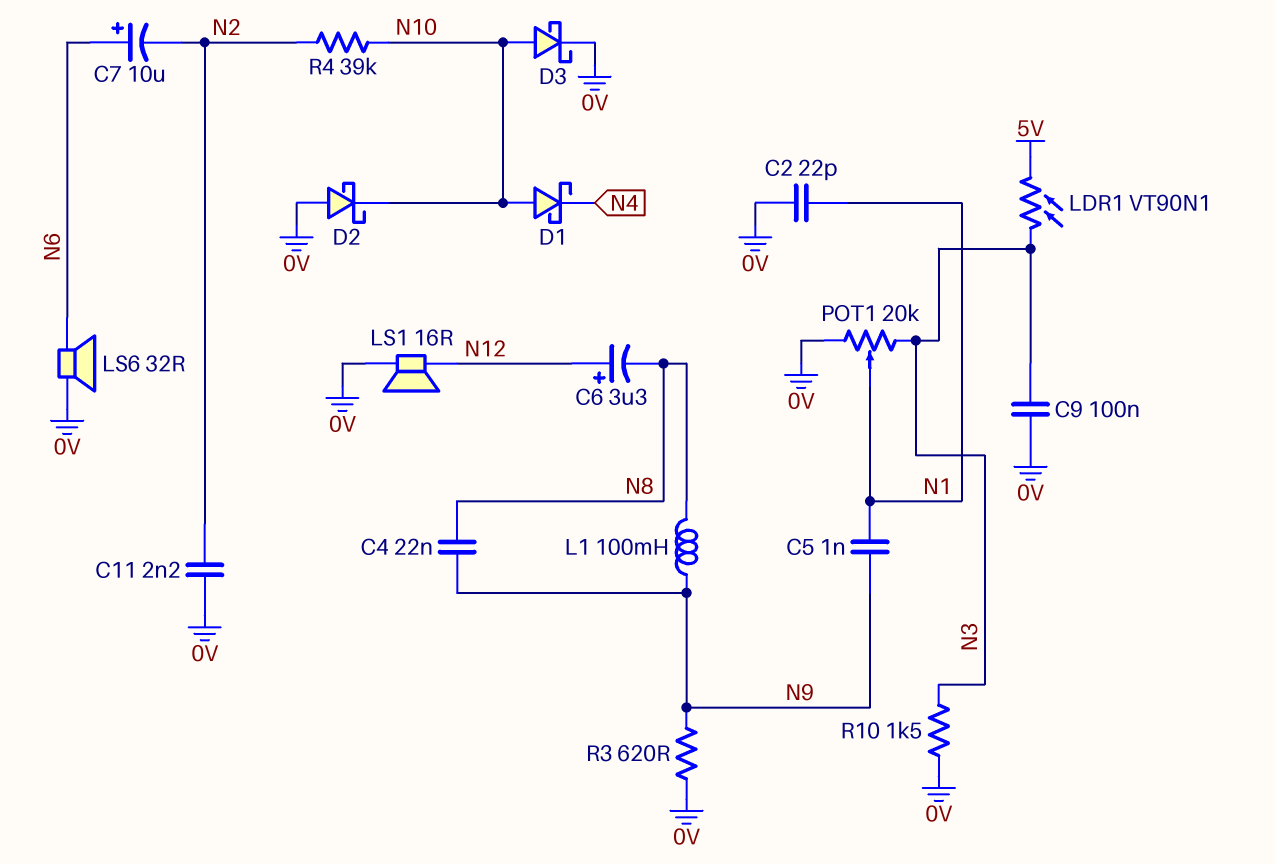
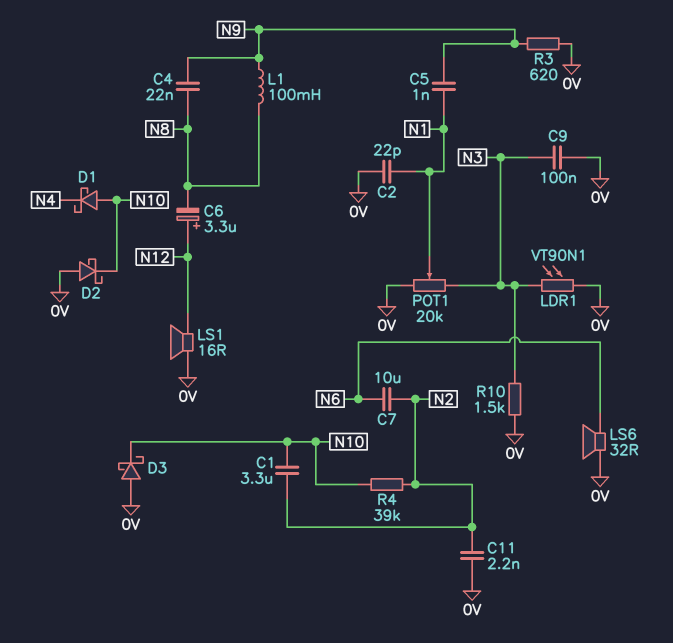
C1: none -> 3.3uF (N2, N10)
C7: 10uF (plus N6, minus N2) -> 10uF (N2, N6)
D3: schottky (A N10, K 0V) -> schottky (A 0V, K N10)
LDR1: VT90N1 (5V, N3) -> VT90N1 (0V, N3)

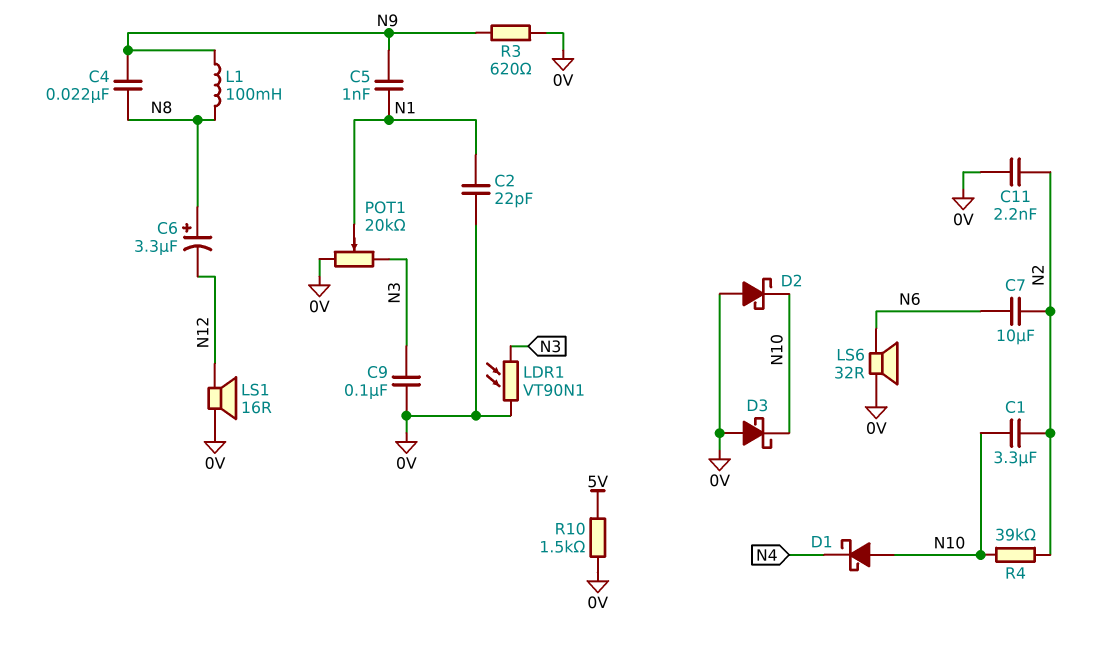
C6: 3.3uF (plus N12, minus N8) -> 3.3uF (plus N8, minus N12)
R10: 1.5k (0V, N3) -> 1.5k (0V, 5V)

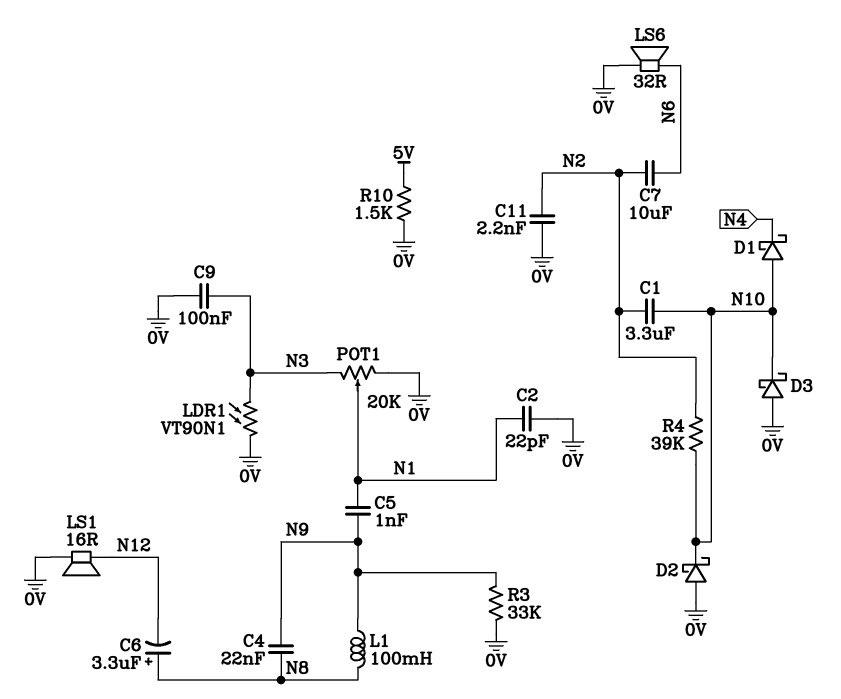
R3: 620 (0V, N9) -> 33k (0V, N9)

